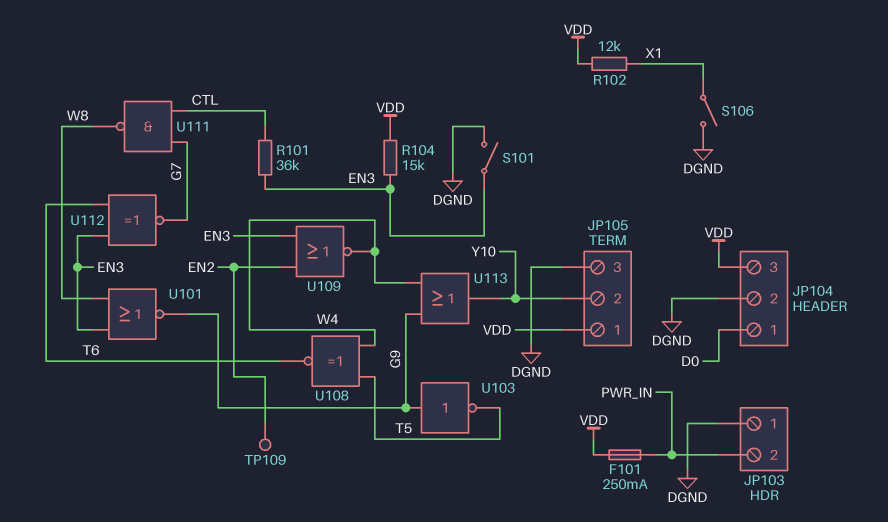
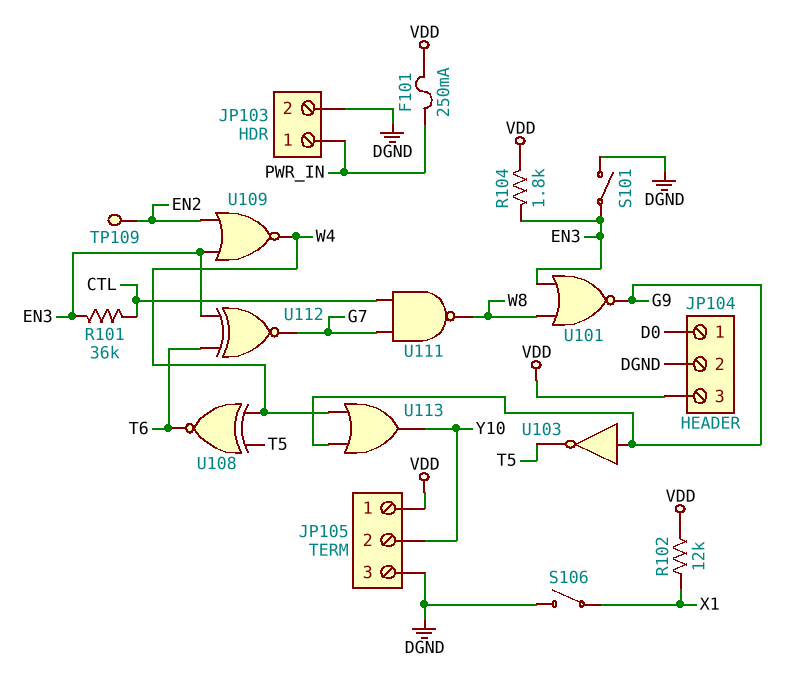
JP103 pin 1: DGND -> PWR_IN
JP103 pin 2: PWR_IN -> DGND
R104: 15k (EN3, VDD) -> 1.8k (EN3, VDD)

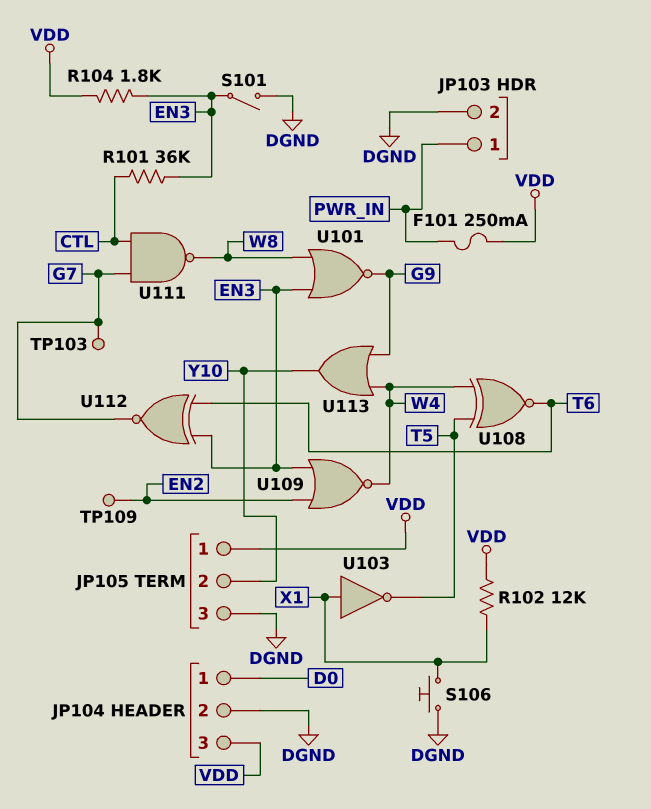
S106: switch (DGND, X1) -> button (DGND, X1)
TP103: none -> test point (G7)
U103: NOT (in G9, out T5) -> NOT (in X1, out T5)

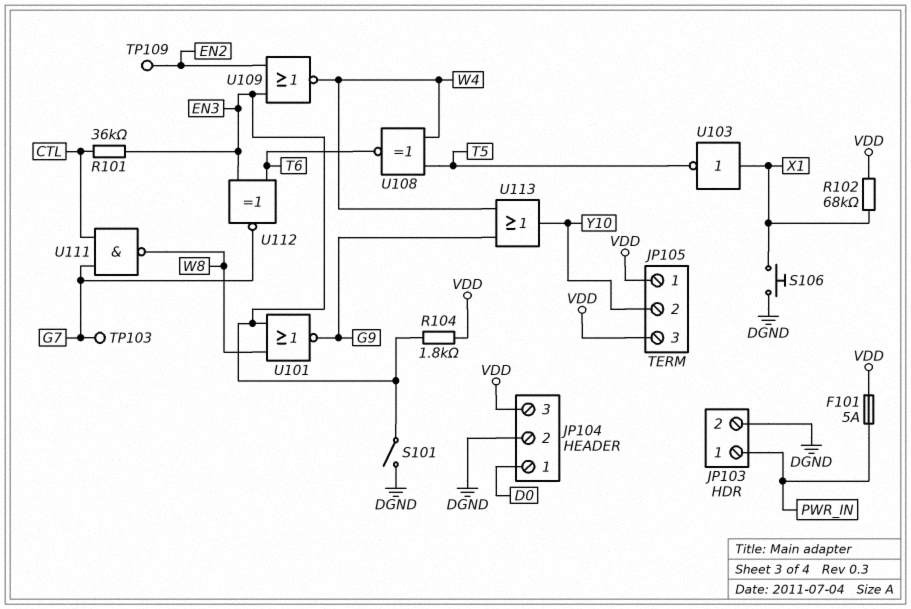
F101: 250mA (PWR_IN, VDD) -> 5A (PWR_IN, VDD)
JP105 pin 3: DGND -> VDD
R102: 12k (VDD, X1) -> 68k (VDD, X1)

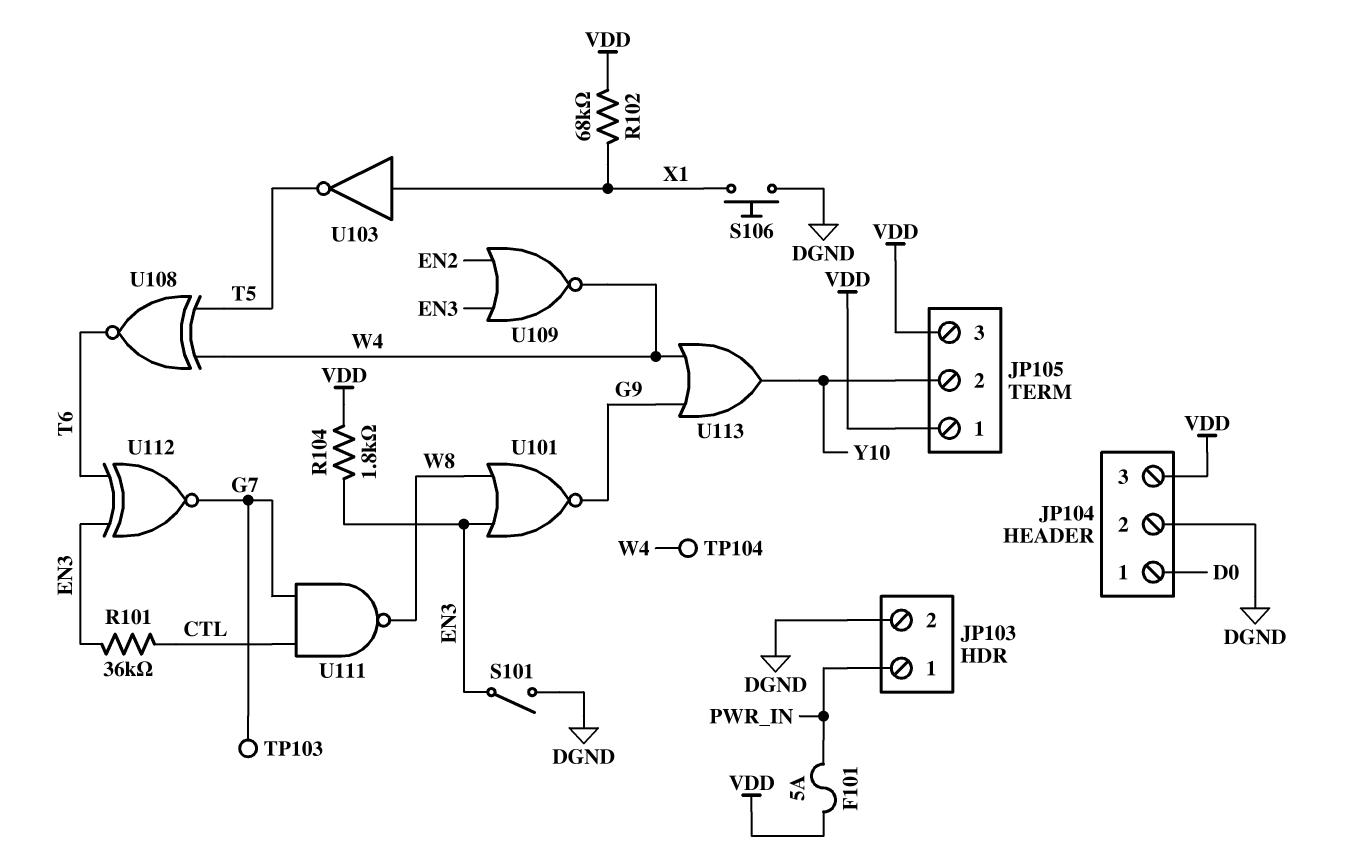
TP104: none -> test point (W4)
TP109: test point (EN2) -> none

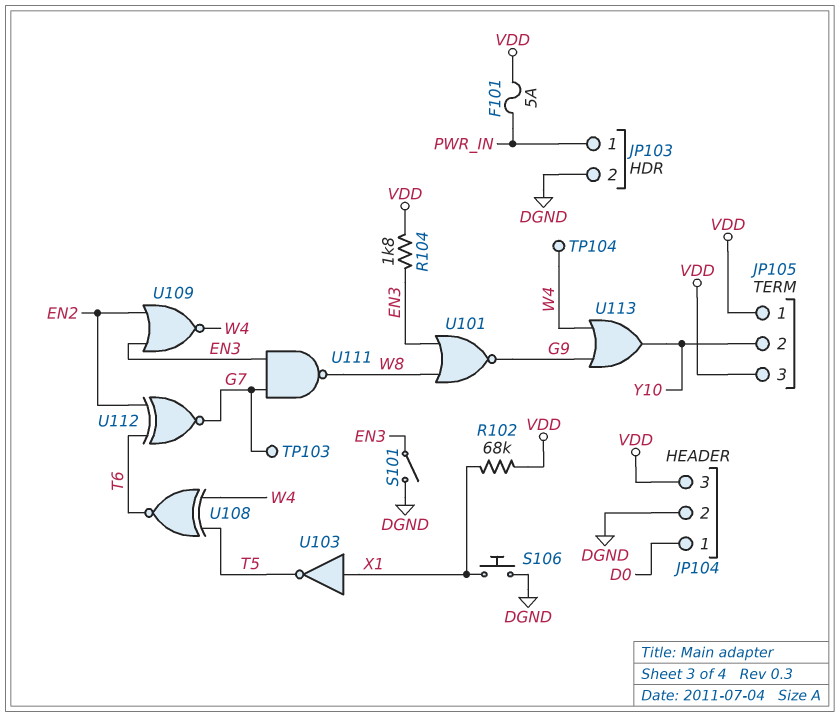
R101: 36k (CTL, EN3) -> none
U111: NAND (in CTL, in G7, out W8) -> NAND (in EN3, in G7, out W8)
U112: XNOR (in EN3, in T6, out G7) -> XNOR (in EN2, in T6, out G7)

